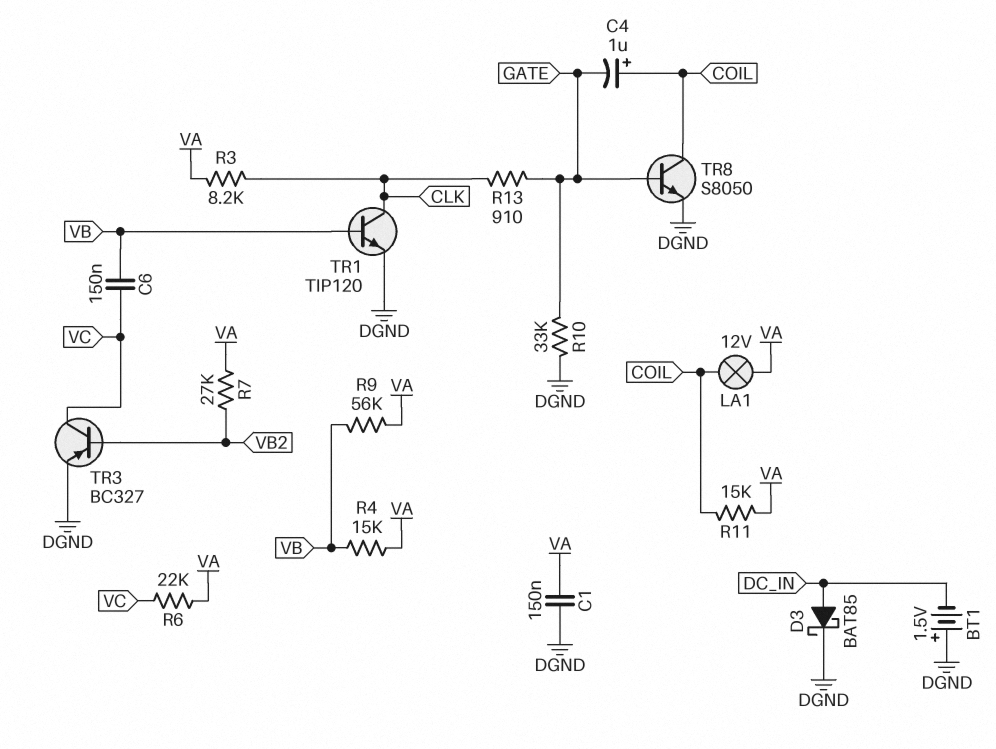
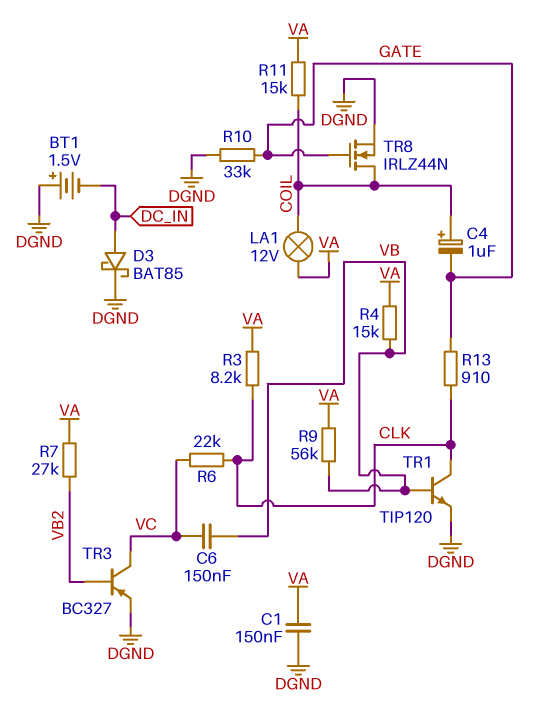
R6: 22k (VA, VC) -> 22k (CLK, VC)
TR8: NPN S8050 (B GATE, C COIL, E DGND) -> NMOS IRLZ44N (G GATE, D COIL, S DGND)

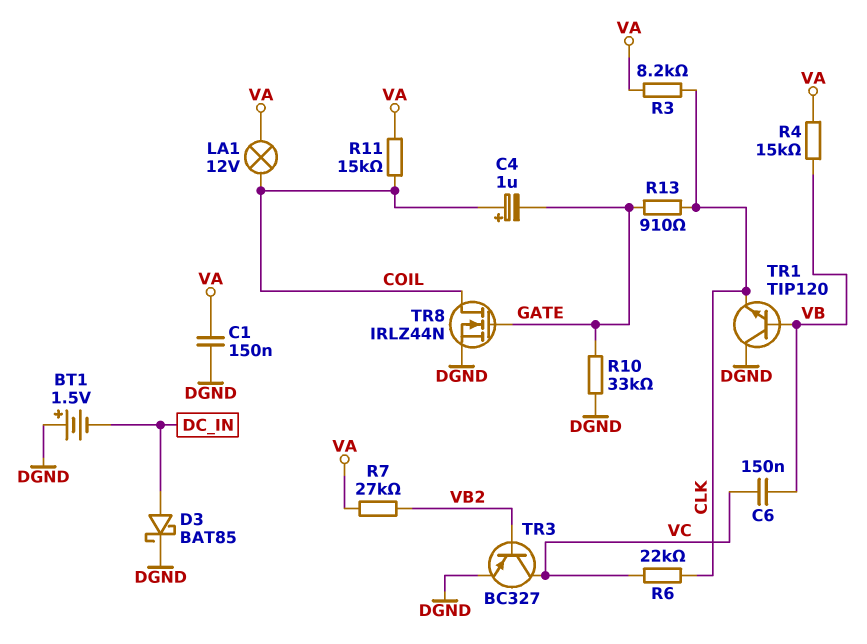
R9: 56k (VA, VB) -> none
TR1: NPN TIP120 (B VB, C CLK, E DGND) -> NPN TIP120 (B VB, C DGND, E CLK)

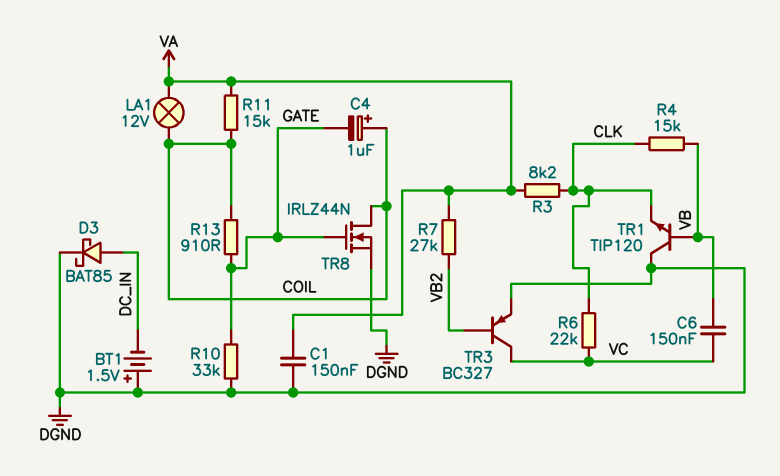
R4: 15k (VA, VB) -> 15k (CLK, VB)
R13: 910 (CLK, GATE) -> 910 (COIL, GATE)

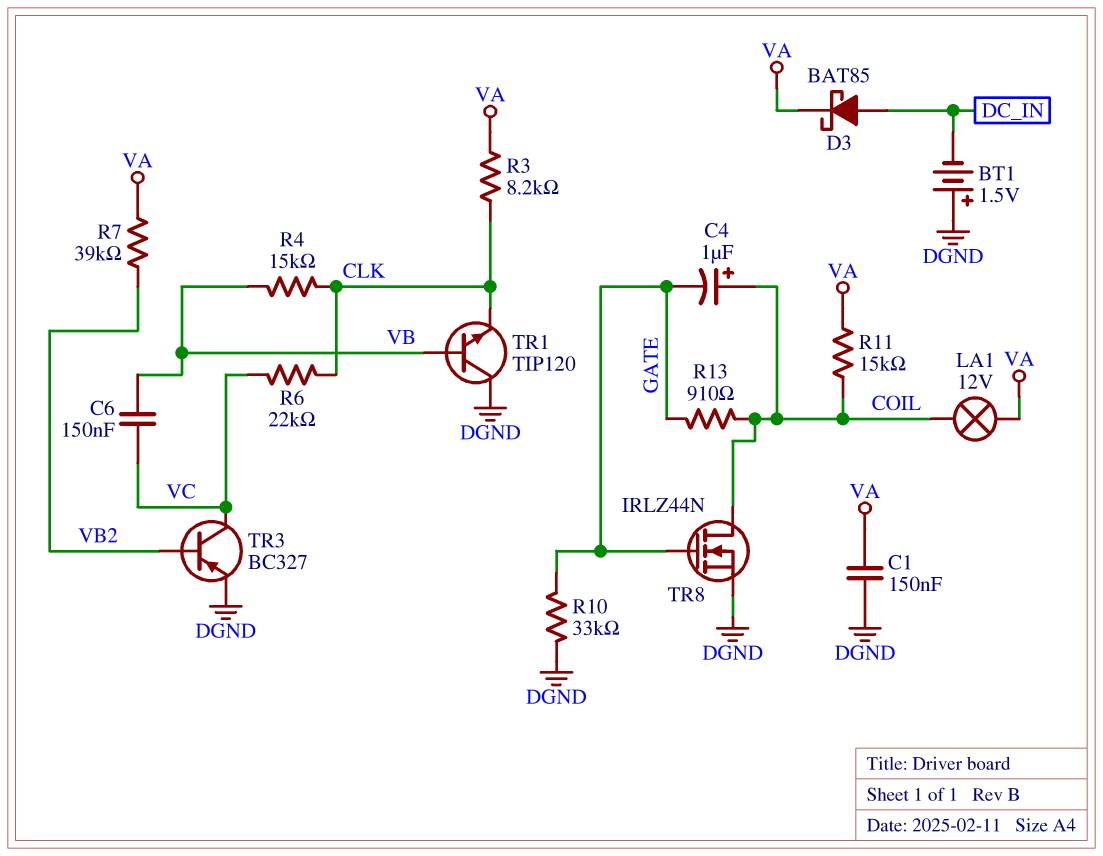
D3: schottky BAT85 (A DC_IN, K DGND) -> schottky BAT85 (A DC_IN, K VA)
R7: 27k (VA, VB2) -> 39k (VA, VB2)

